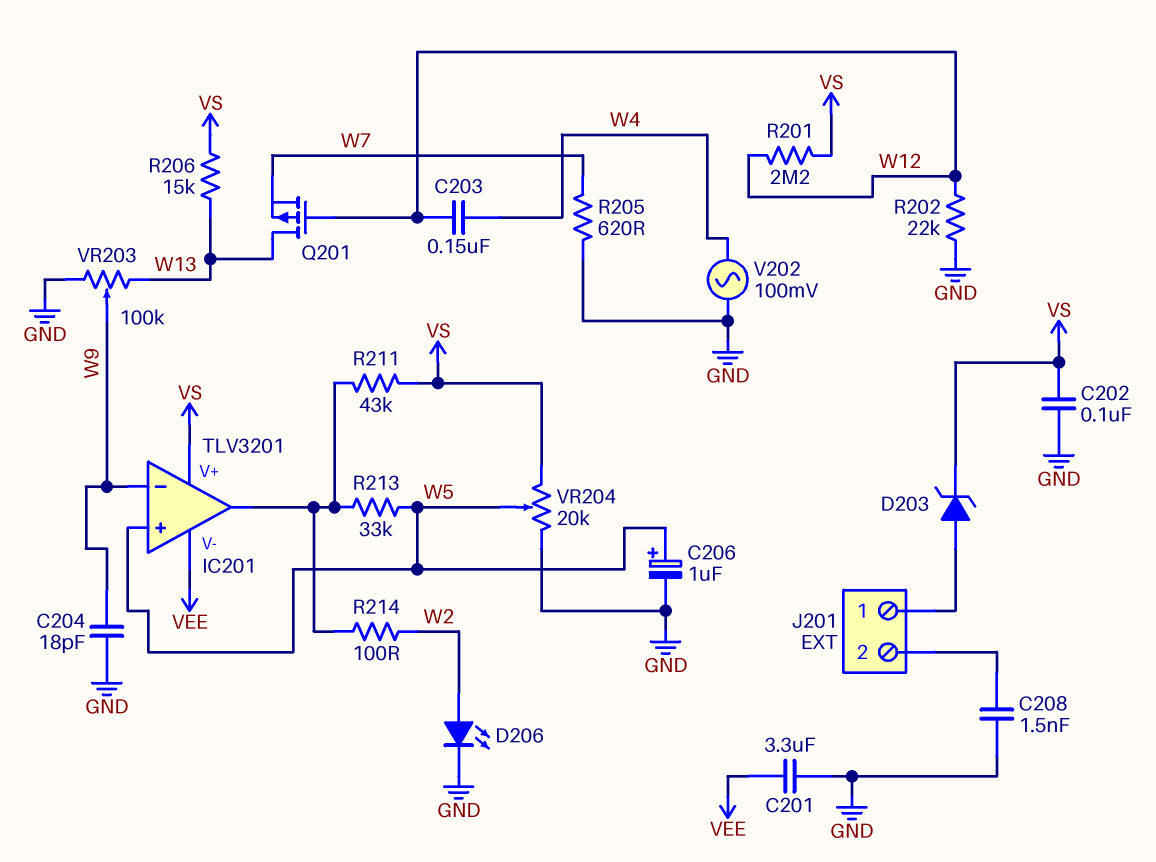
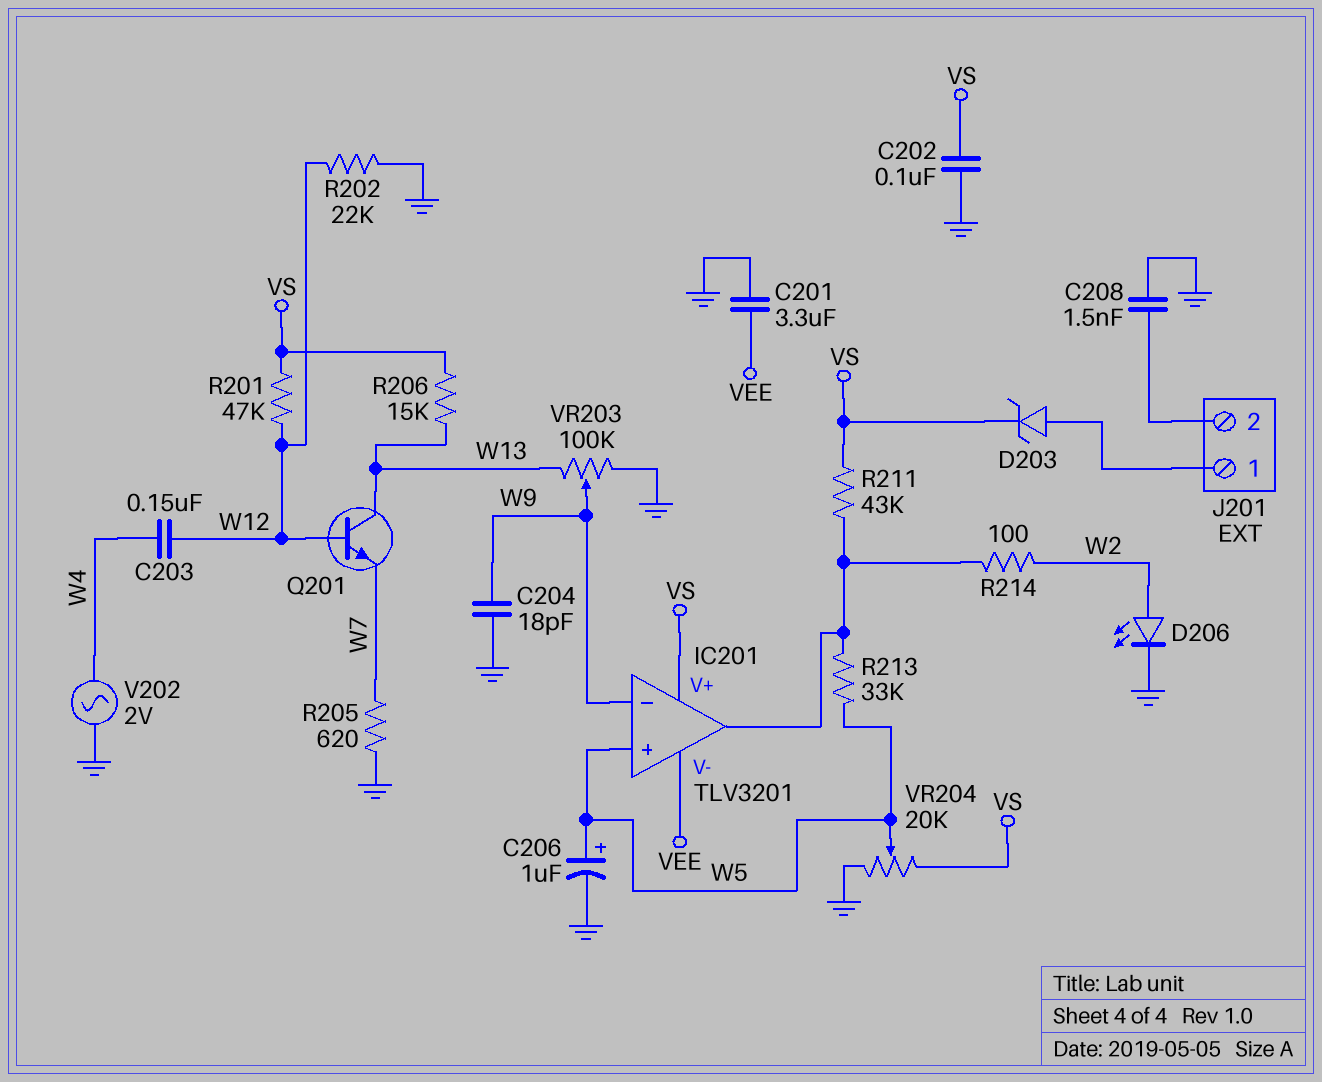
Q201: PMOS (G W12, D W13, S W7) -> NPN (B W12, C W13, E W7)
R201: 2.2M (VS, W12) -> 47k (VS, W12)
V202: AC 100mV (GND, W4) -> AC 2V (GND, W4)

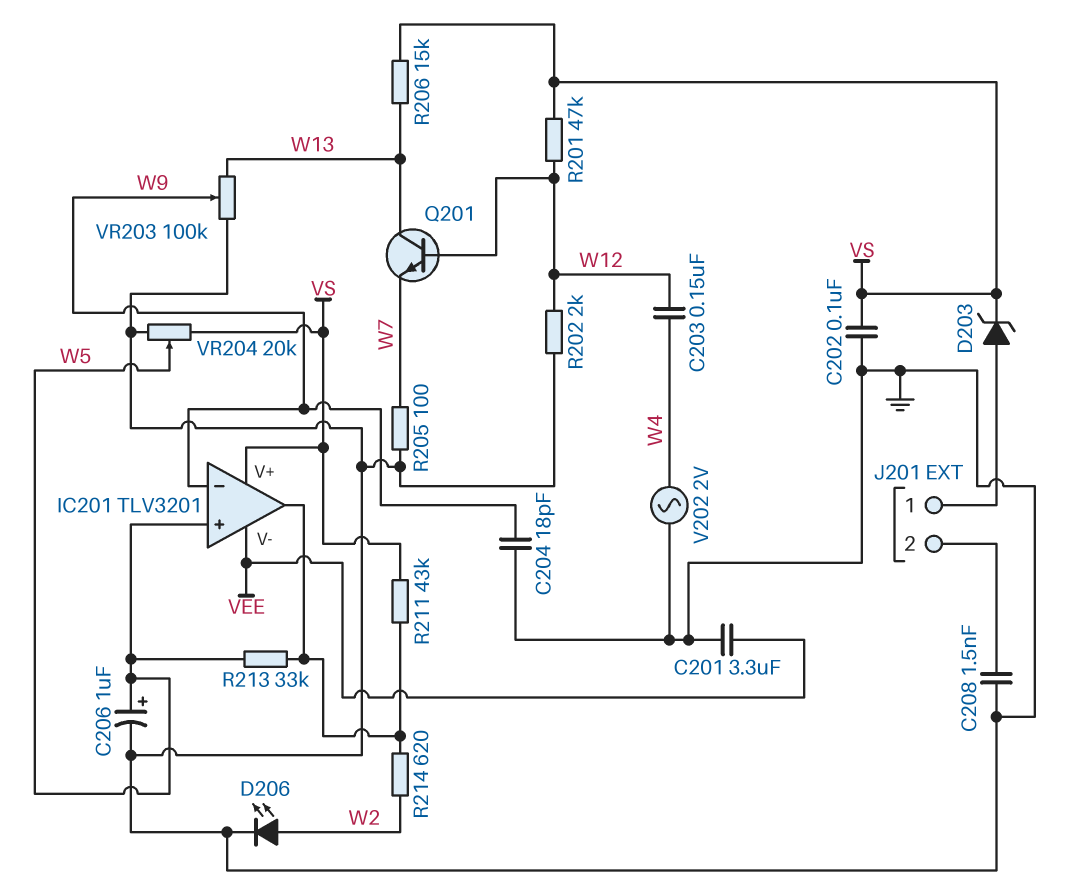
R202: 22k (GND, W12) -> 2k (GND, W12)
R205: 620 (GND, W7) -> 100 (GND, W7)
R214: 100 (IC201/out, W2) -> 620 (IC201/out, W2)

